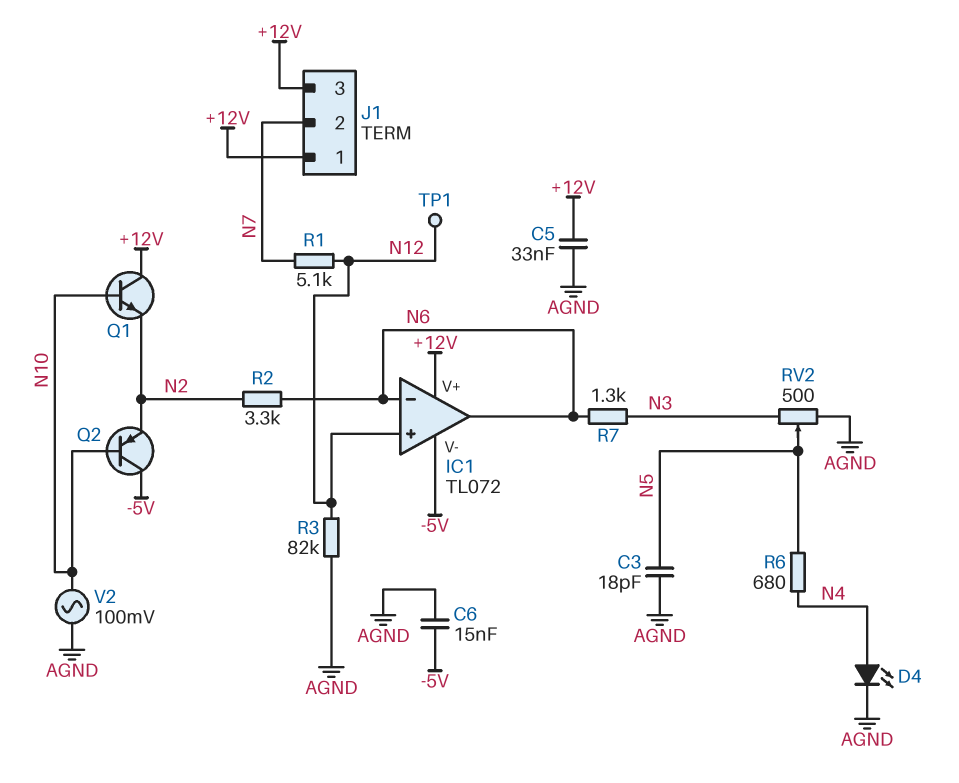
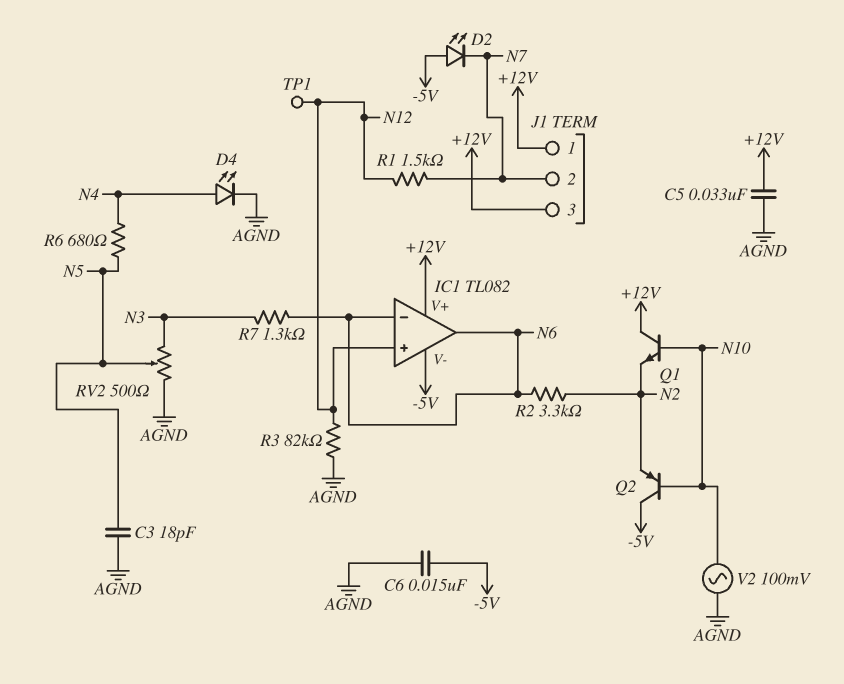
D2: none -> LED (A -5V, K N7)
IC1: TL072 -> TL082
R1: 5.1k (N7, N12) -> 1.5k (N7, N12)

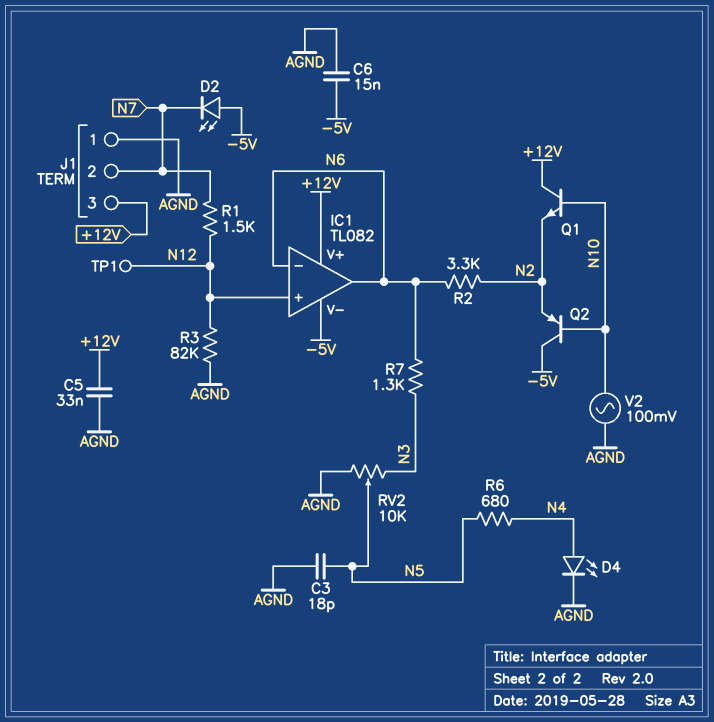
J1 pin 1: +12V -> AGND
RV2: 500 (AGND, N3, wiper N5) -> 10k (AGND, N3, wiper N5)

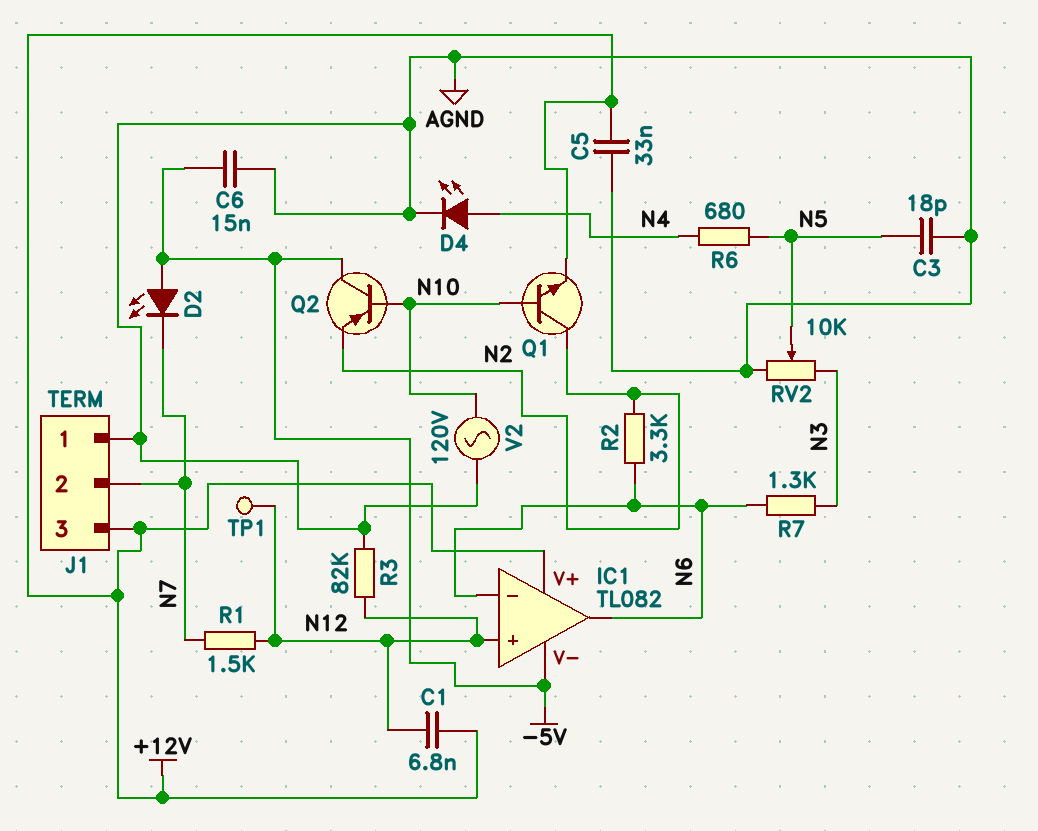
C1: none -> 6.8nF (+12V, N12)
Q1: NPN (B N10, C +12V, E N2) -> NPN (B N10, C N2, E +12V)
V2: AC 100mV (AGND, N10) -> AC 120V (AGND, N10)

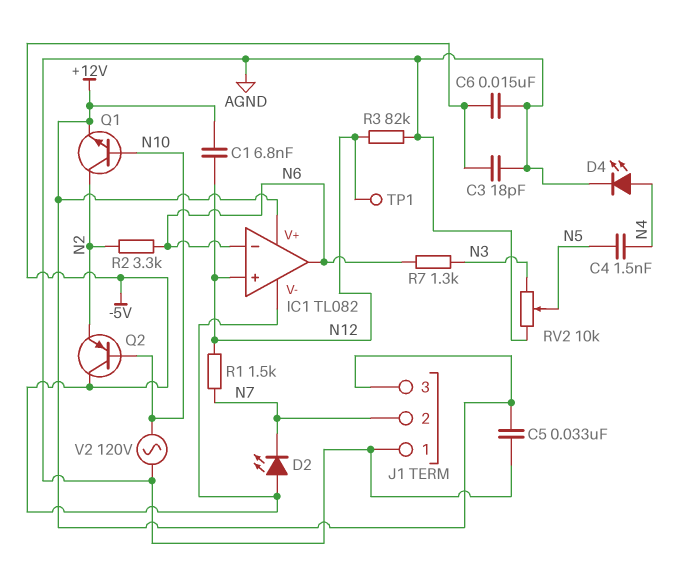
C3: 18pF (AGND, N5) -> 18pF (-5V, AGND)
C4: none -> 1.5nF (N4, N5)
R6: 680 (N4, N5) -> none

